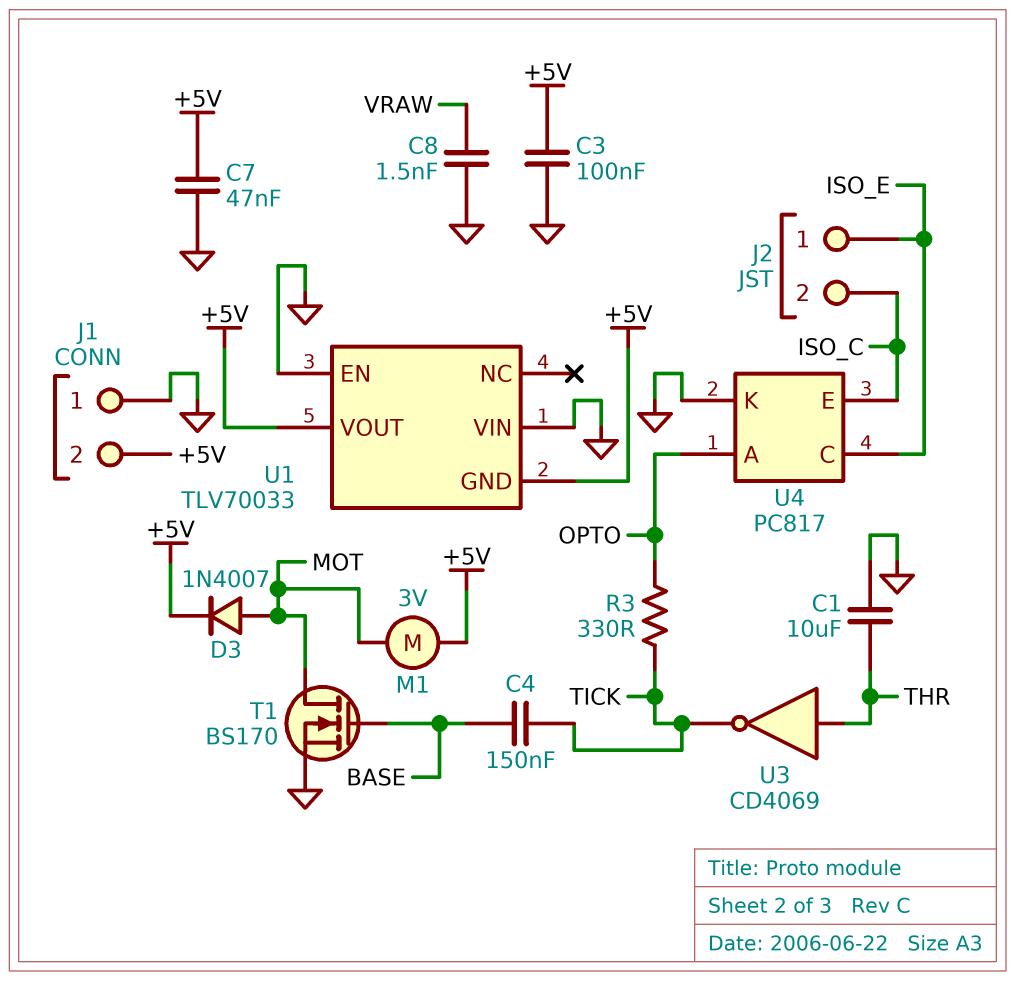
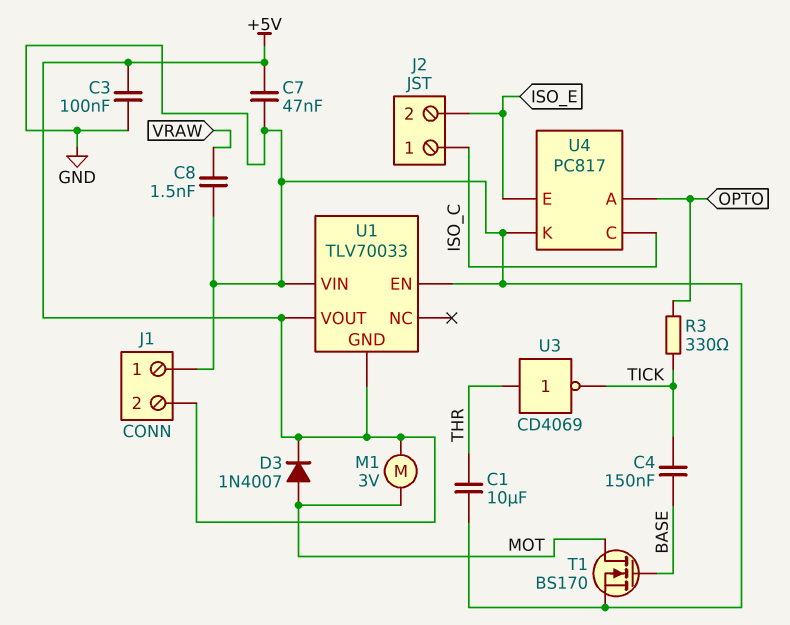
J2 pin 1: ISO_E -> ISO_C
J2 pin 2: ISO_C -> ISO_E
U4 pin C: ISO_E -> ISO_C
U4 pin E: ISO_C -> ISO_E

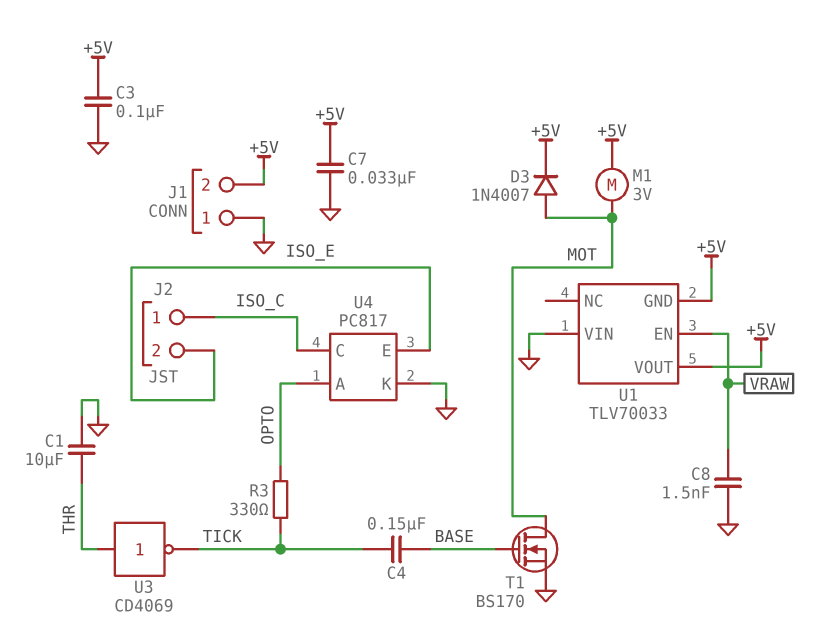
C7: 47nF (+5V, GND) -> 33nF (+5V, GND)
U1 pin EN: GND -> VRAW

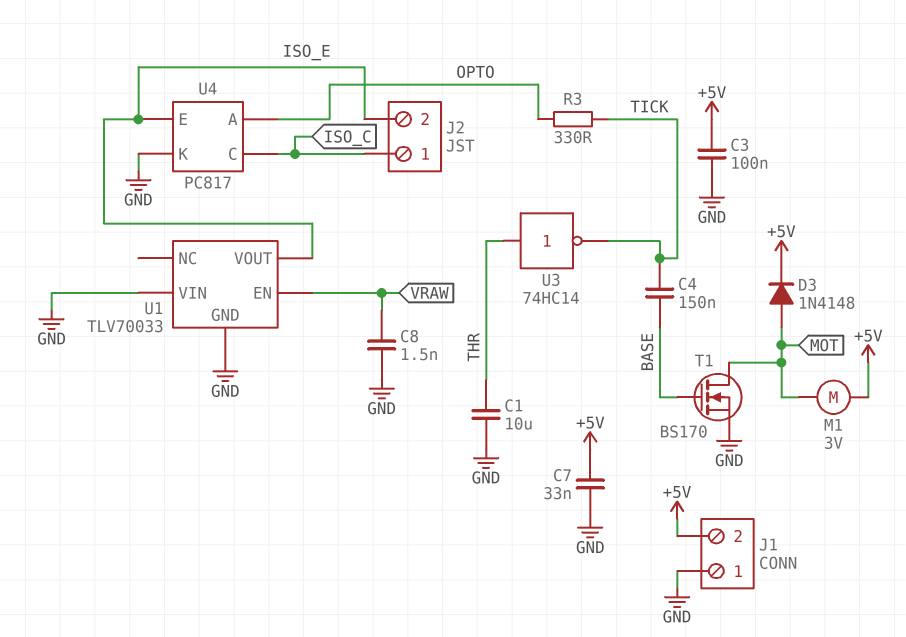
D3: diode 1N4007 (A MOT, K +5V) -> diode 1N4148 (A MOT, K +5V)
U1 pin GND: +5V -> GND
U1 pin VOUT: +5V -> ISO_E
U3: NOT CD4069 (in THR, out TICK) -> NOT 74HC14 (in THR, out TICK)

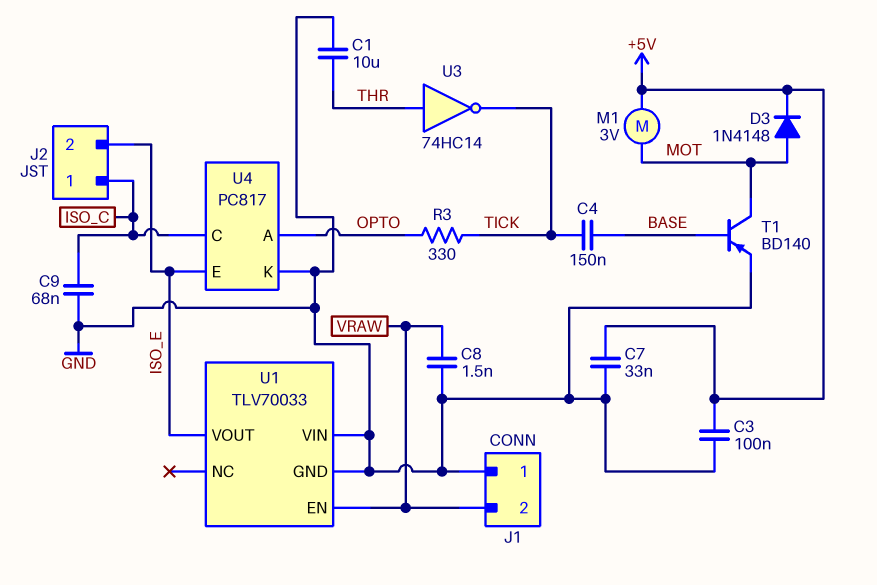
C9: none -> 68nF (GND, ISO_C)
J1 pin 2: +5V -> VRAW
T1: NMOS BS170 (G BASE, D MOT, S GND) -> PNP BD140 (B BASE, C MOT, E GND)

